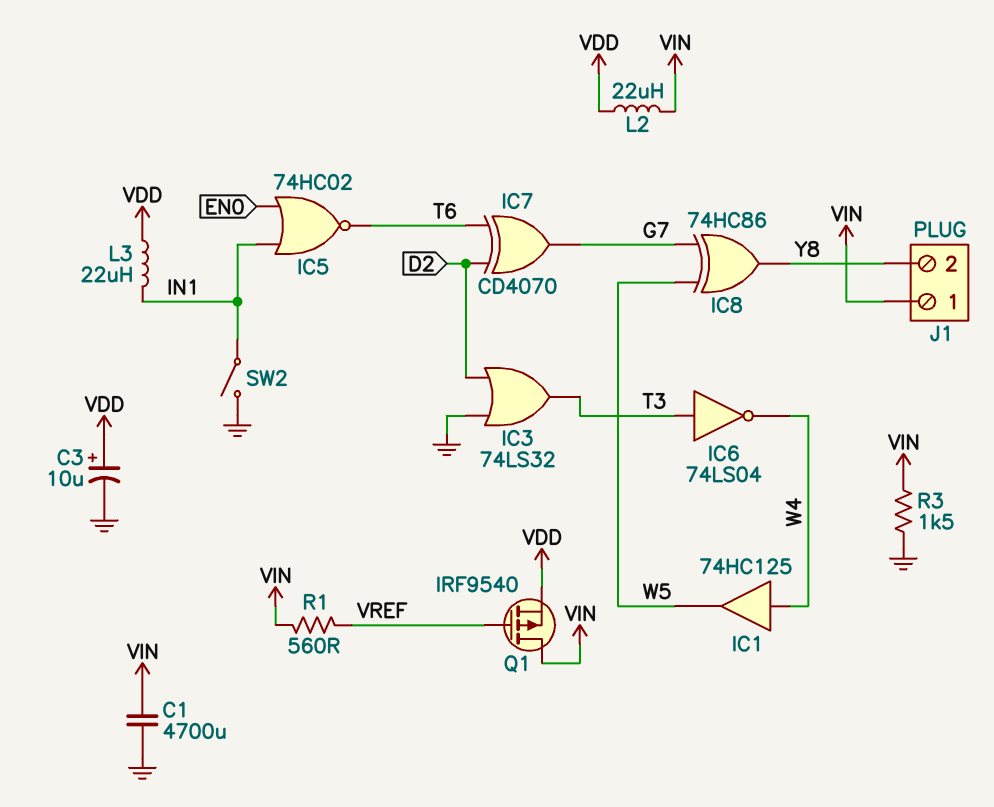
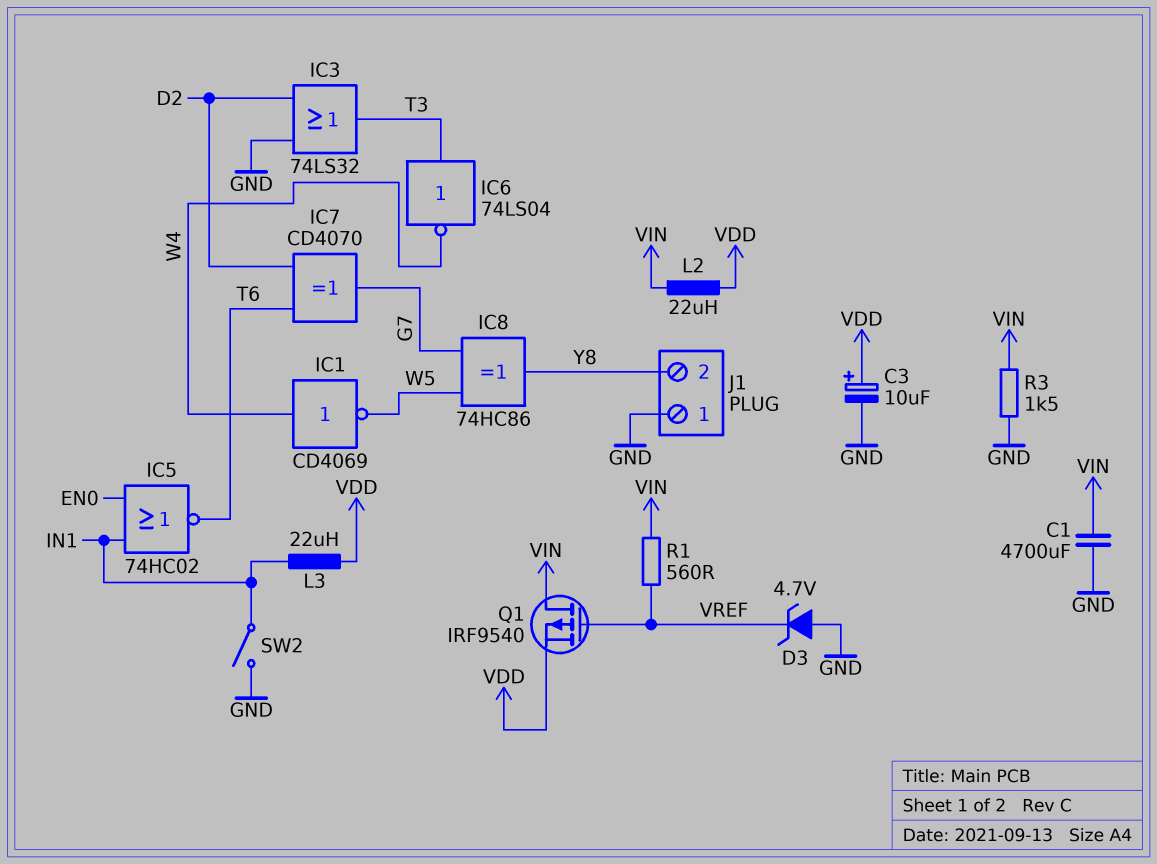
D3: none -> zener 4.7V (A GND, K VREF)
IC1: buffer 74HC125 (in W4, out W5) -> NOT CD4069 (in W4, out W5)
J1 pin 1: VIN -> GND

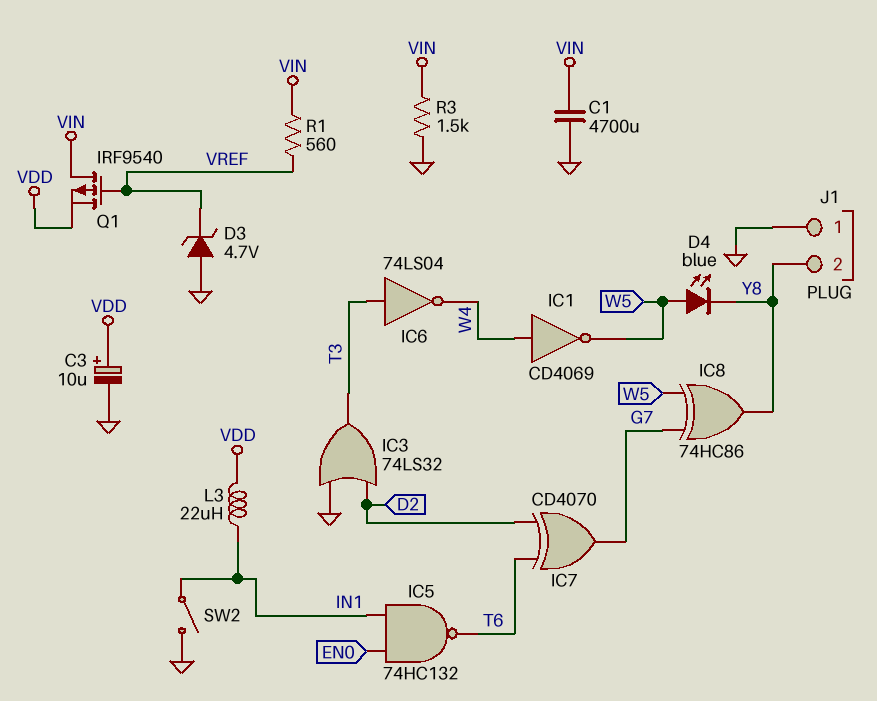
D4: none -> LED blue (A W5, K Y8)
IC5: NOR 74HC02 (in EN0, in IN1, out T6) -> NAND 74HC132 (in EN0, in IN1, out T6)
L2: 22uH (VDD, VIN) -> none

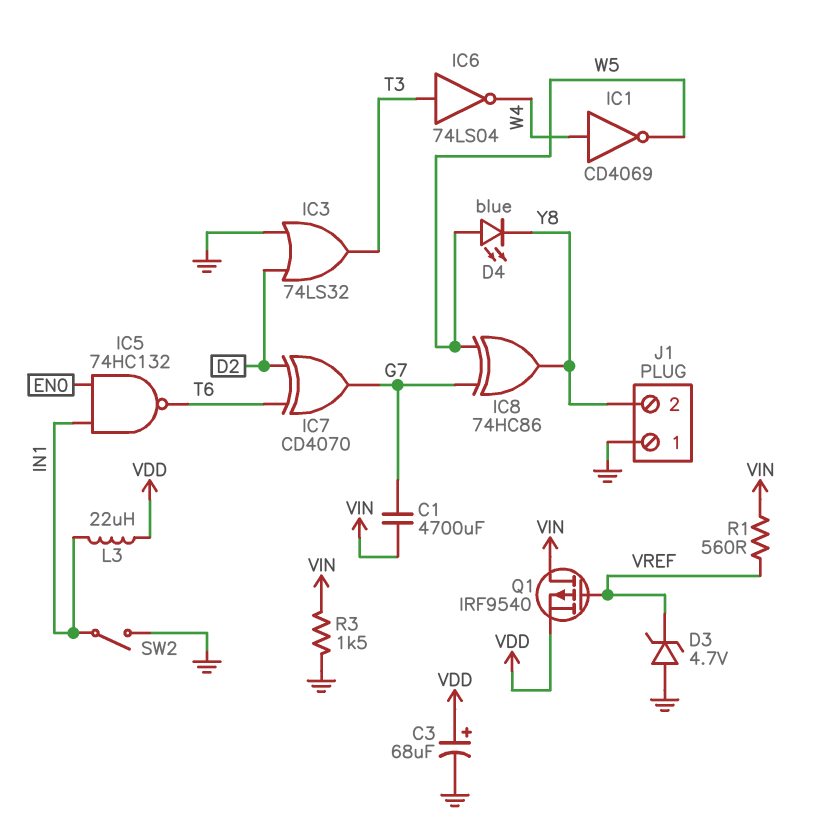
C1: 4700uF (GND, VIN) -> 4700uF (G7, VIN)
C3: 10uF (plus VDD, minus GND) -> 68uF (plus VDD, minus GND)

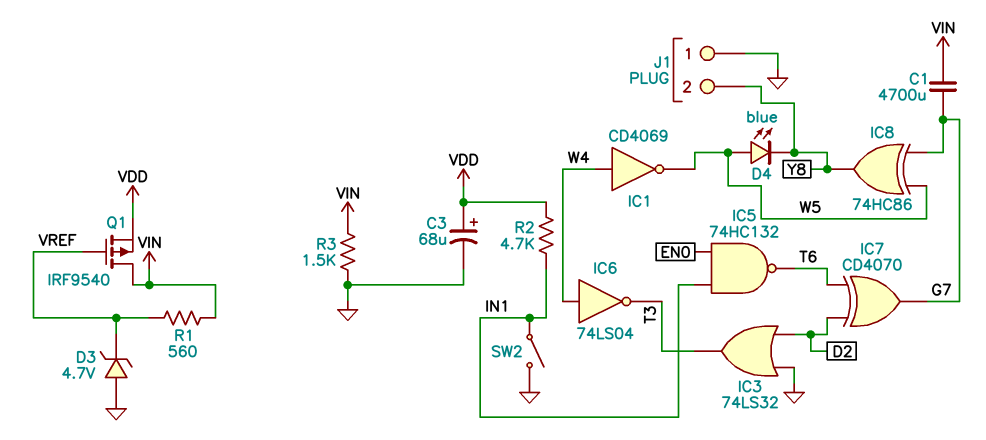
IC6: NOT 74LS04 (in T3, out W4) -> NOT 74LS04 (in W4, out T3)
L3: 22uH (IN1, VDD) -> none
R2: none -> 4.7k (IN1, VDD)

